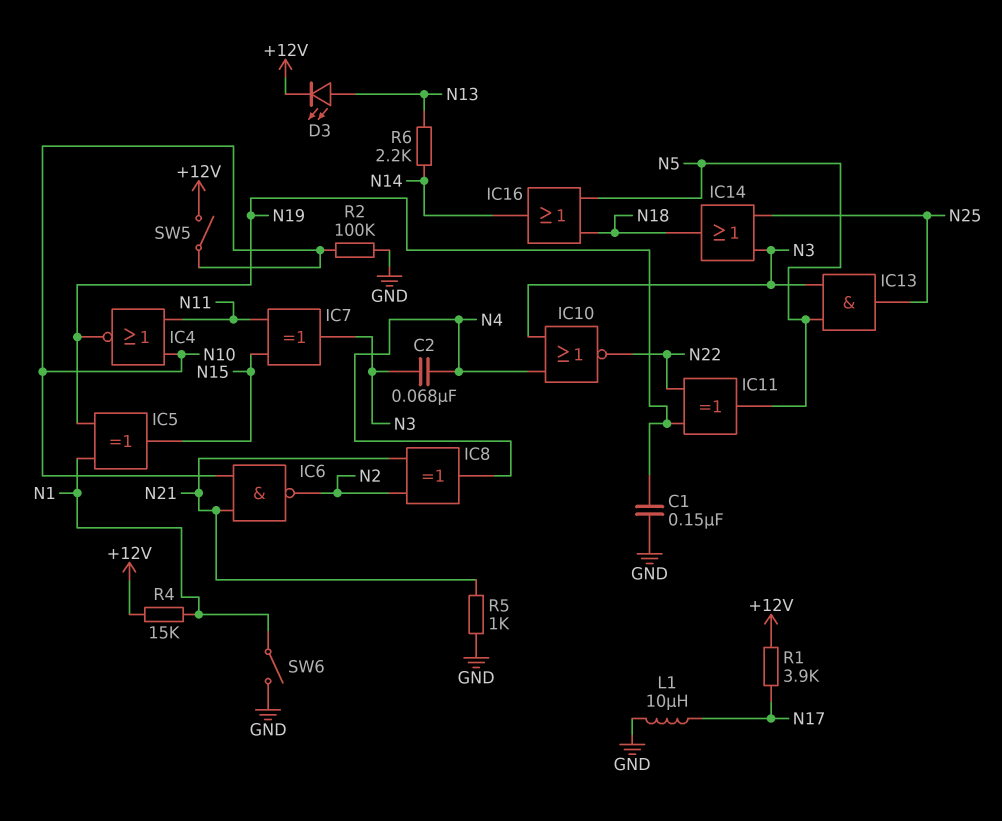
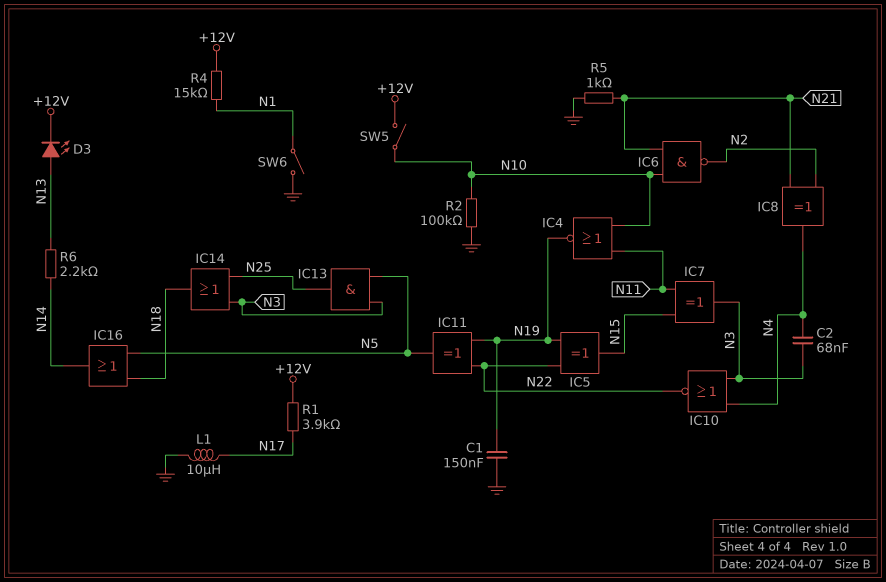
IC5: XOR (in N1, in N19, out N15) -> XOR (in N19, in N22, out N15)

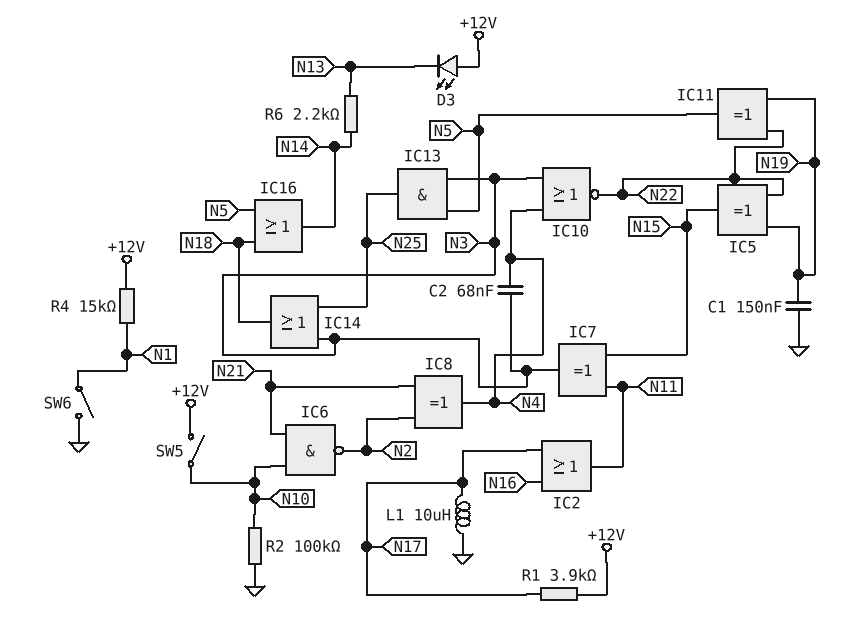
D3: LED (A N13, K +12V) -> LED (A +12V, K N13)
IC2: none -> OR (in N16, in N17, out N11)
IC4: NOR (in N10, in N11, out N19) -> none
R5: 1k (GND, N21) -> none

